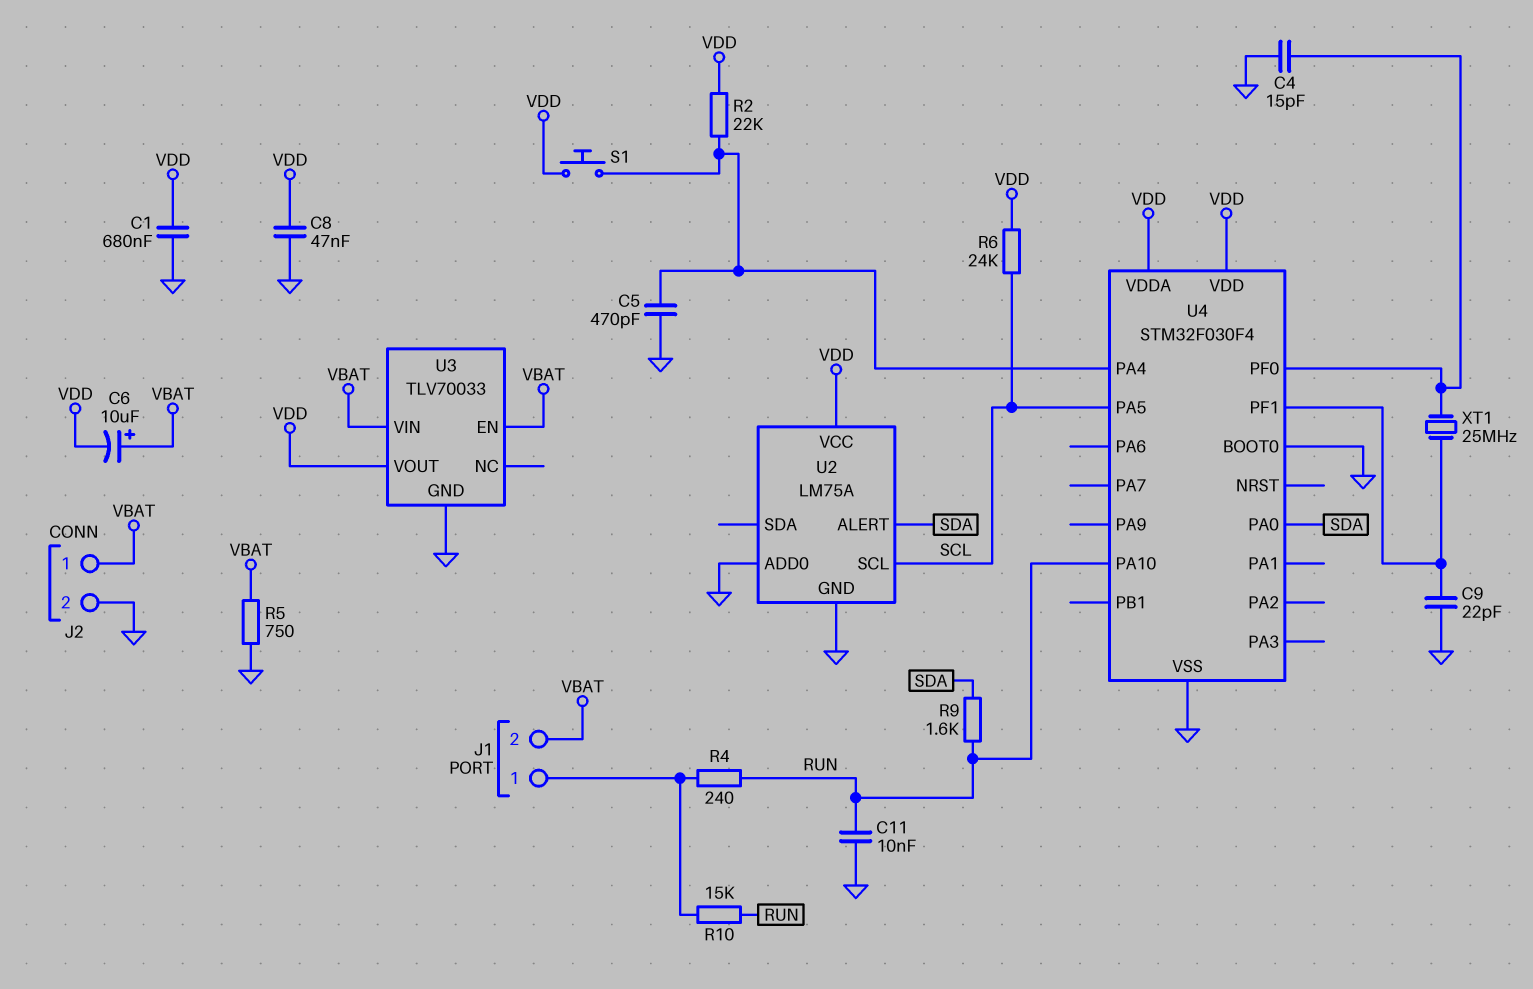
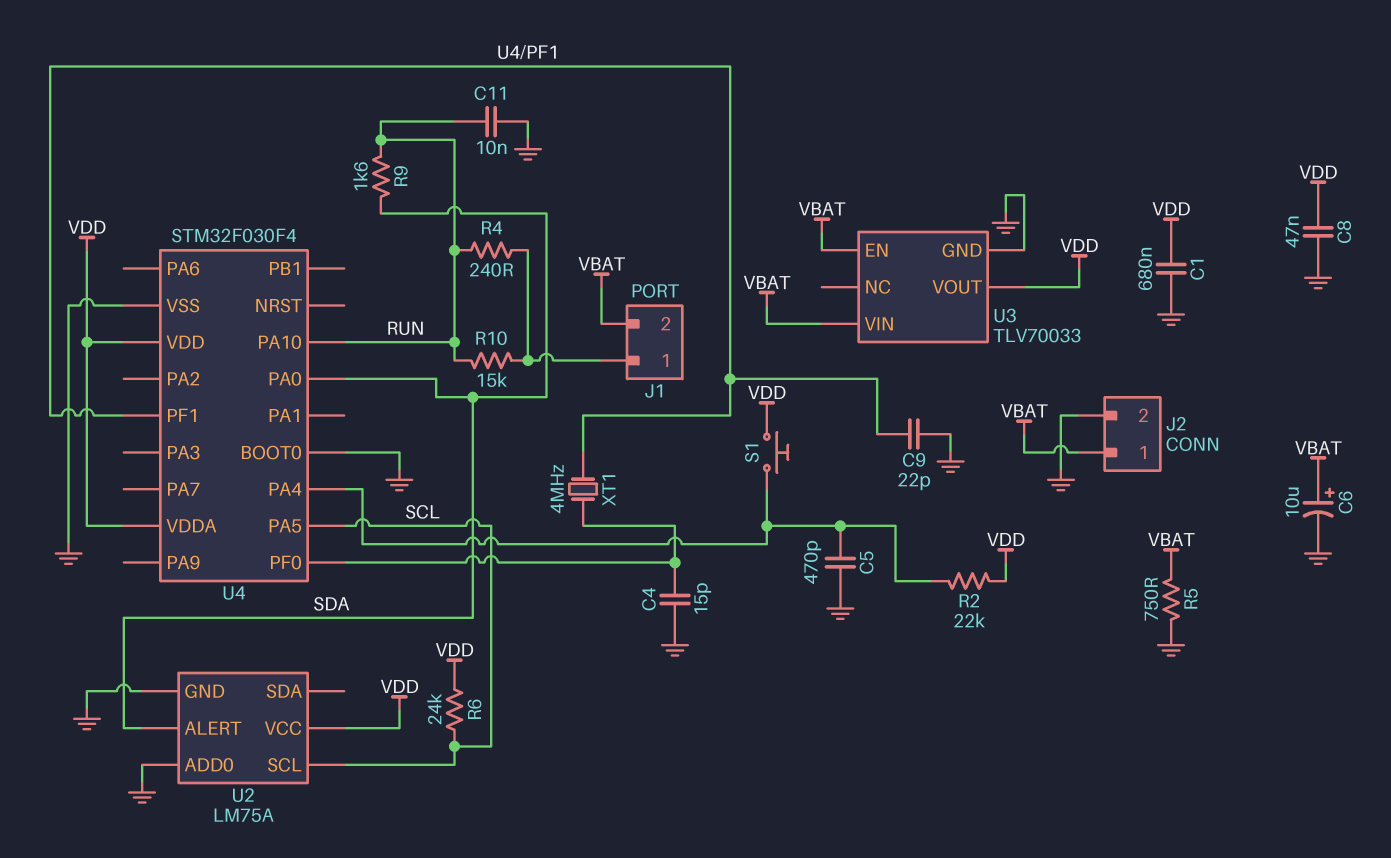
C6: 10uF (plus VBAT, minus VDD) -> 10uF (plus VBAT, minus GND)
XT1: 25MHz (U4/PF0, U4/PF1) -> 4MHz (U4/PF0, U4/PF1)

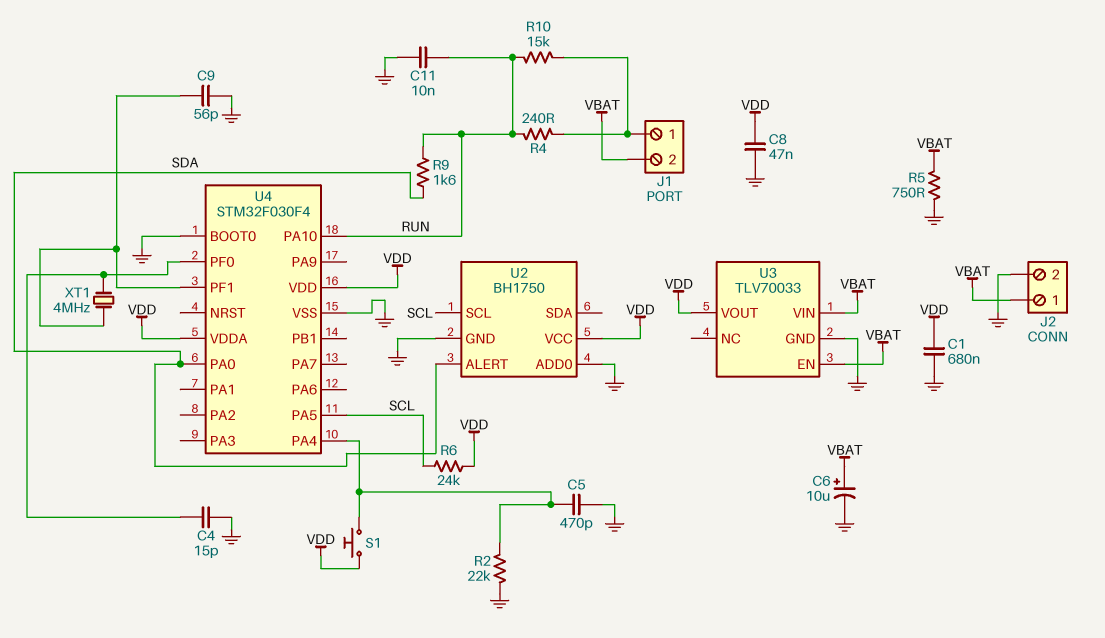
C9: 22pF (GND, U4/PF1) -> 56pF (GND, U4/PF1)
R2: 22k (U4/PA4, VDD) -> 22k (GND, U4/PA4)
U2: LM75A -> BH1750

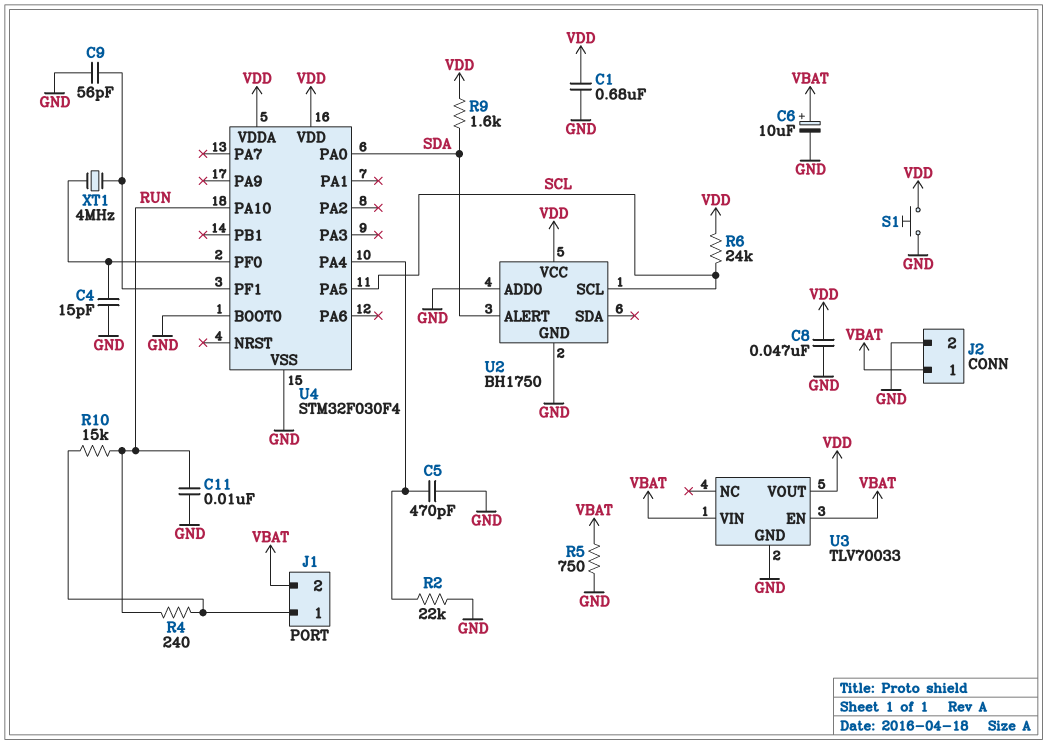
R9: 1.6k (RUN, SDA) -> 1.6k (SDA, VDD)
S1: button (U4/PA4, VDD) -> button (GND, VDD)

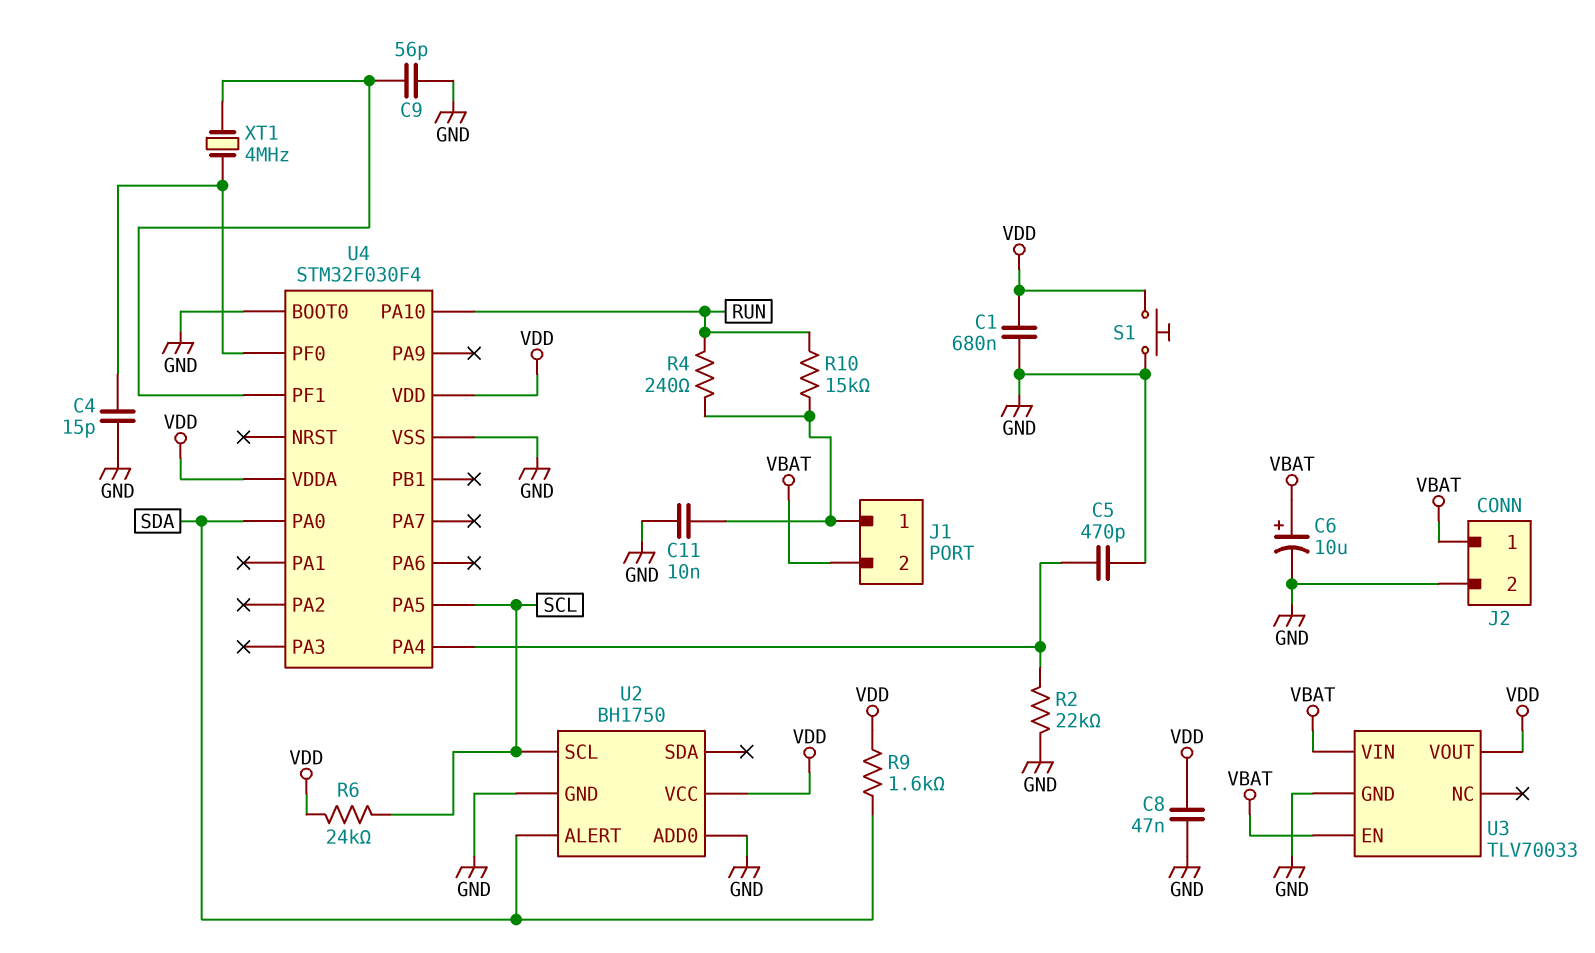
C11: 10nF (GND, RUN) -> 10nF (GND, J1/1)
R5: 750 (GND, VBAT) -> none

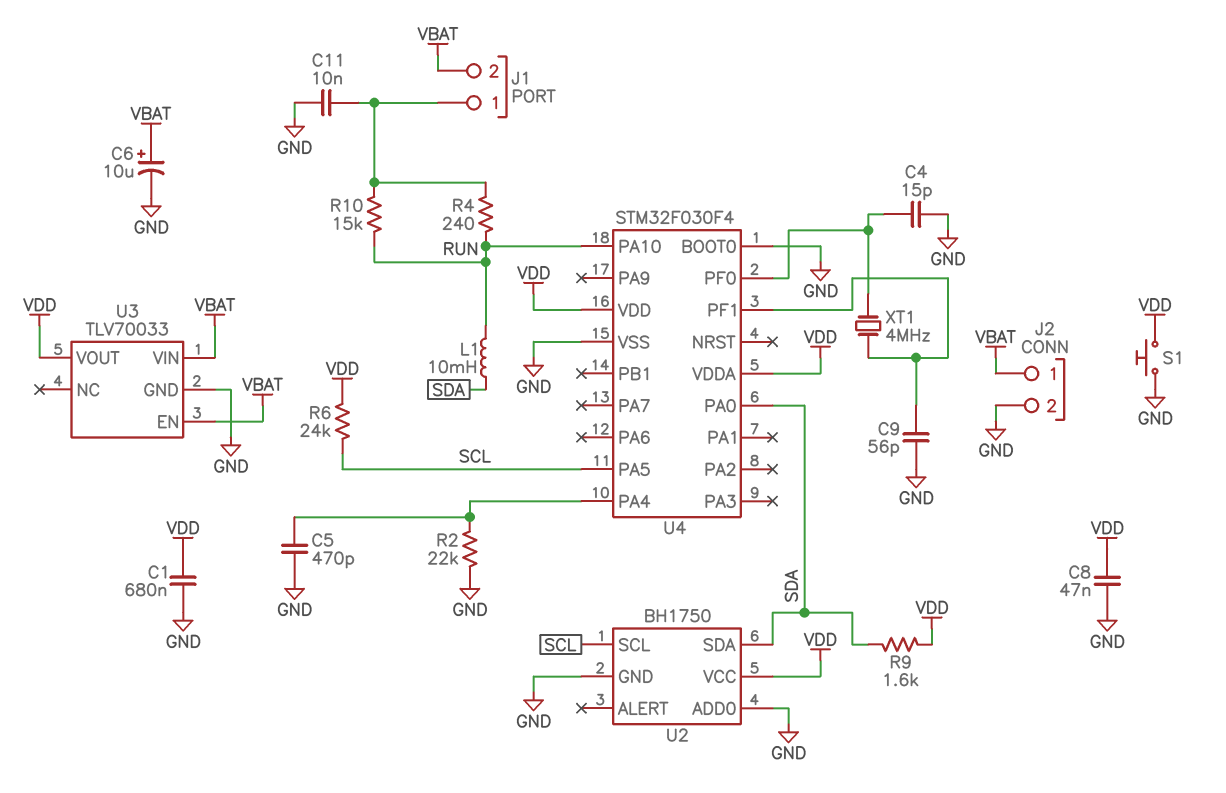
L1: none -> 10mH (RUN, SDA)
U2 pin ALERT: SDA -> none
U2 pin SDA: none -> SDA

